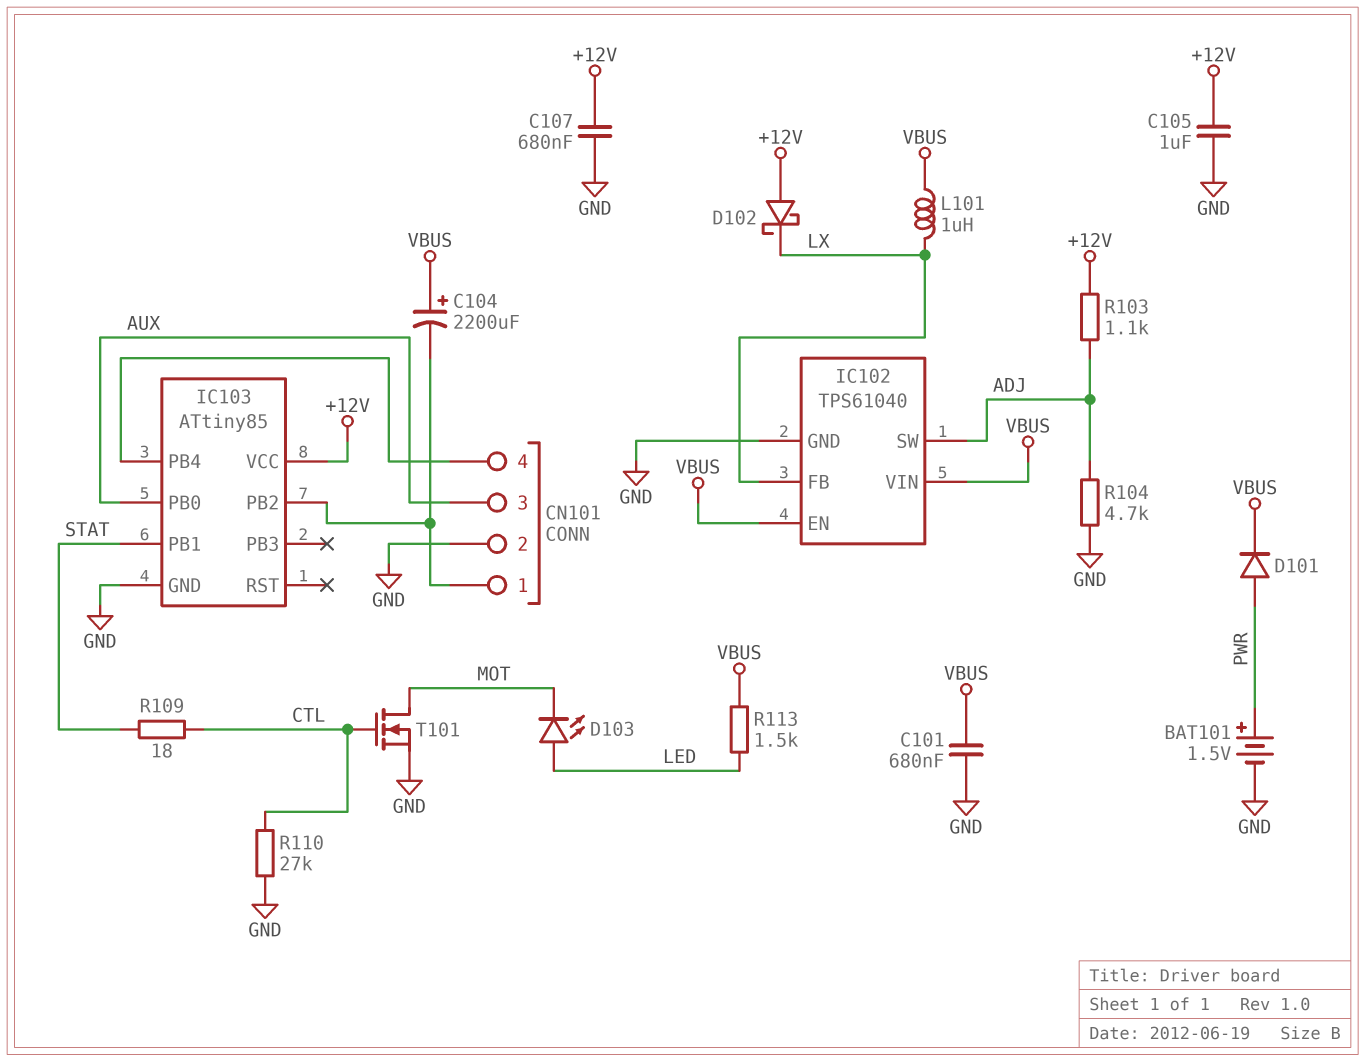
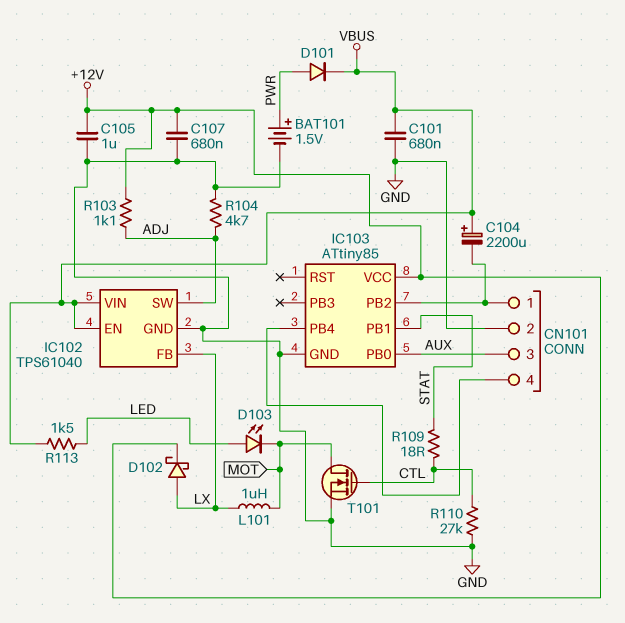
D102: schottky (A +12V, K LX) -> schottky (A LX, K +12V)
L101: 1uH (LX, VBUS) -> 1uH (LX, MOT)

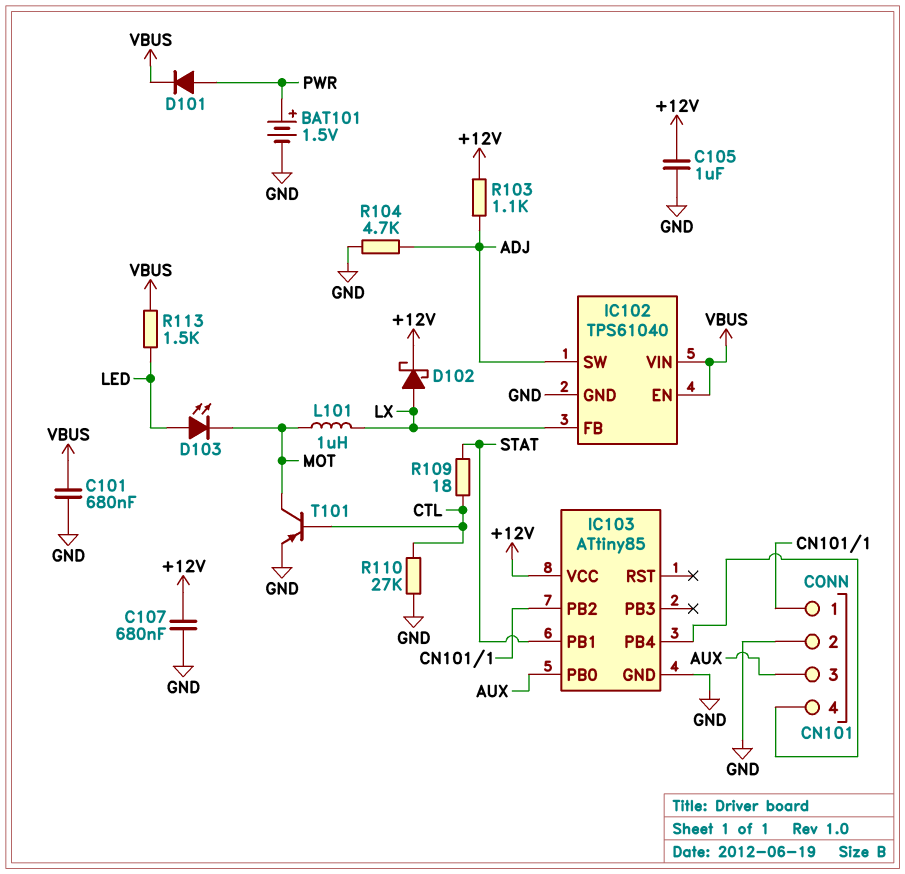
C104: 2200uF (plus VBUS, minus CN101/1) -> none
T101: NMOS (G CTL, D MOT, S GND) -> PNP (B CTL, C MOT, E GND)

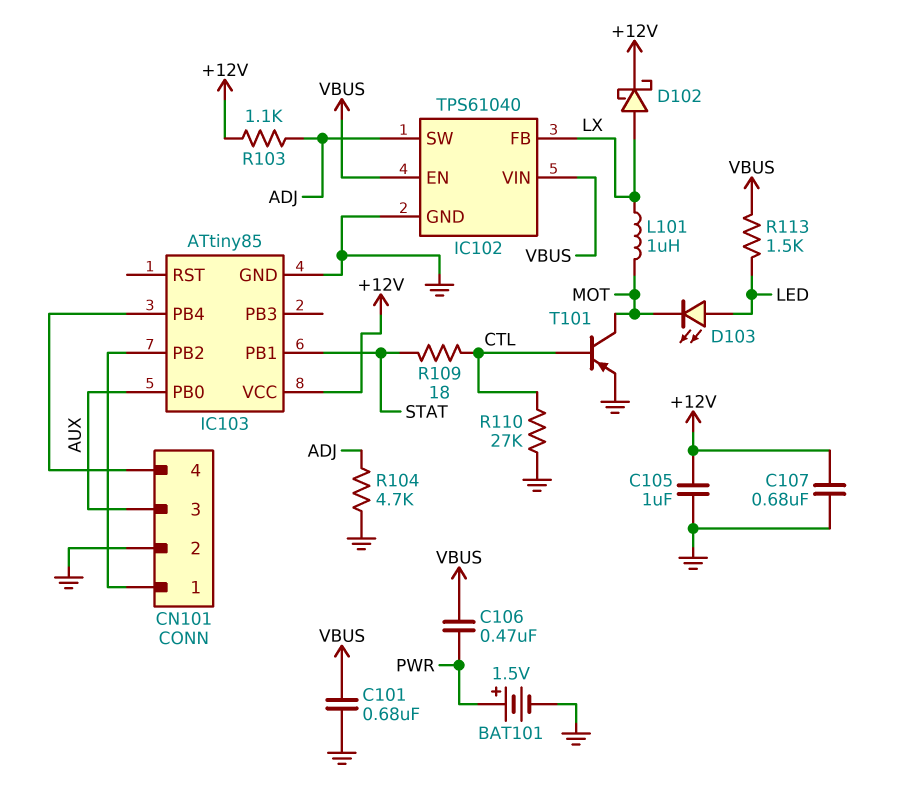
C106: none -> 470nF (PWR, VBUS)
D101: diode (A PWR, K VBUS) -> none

